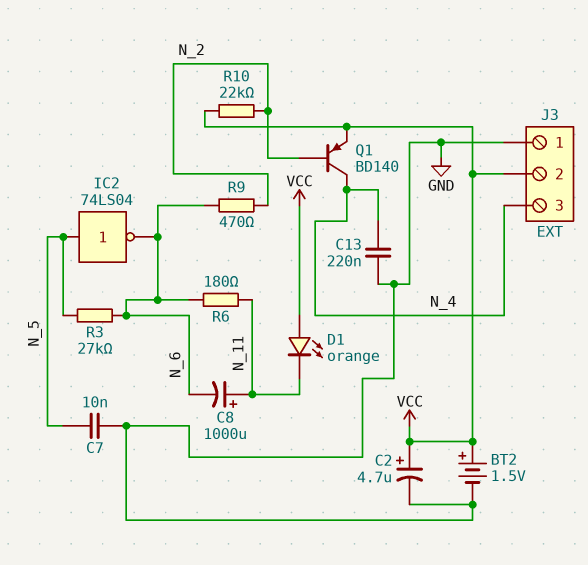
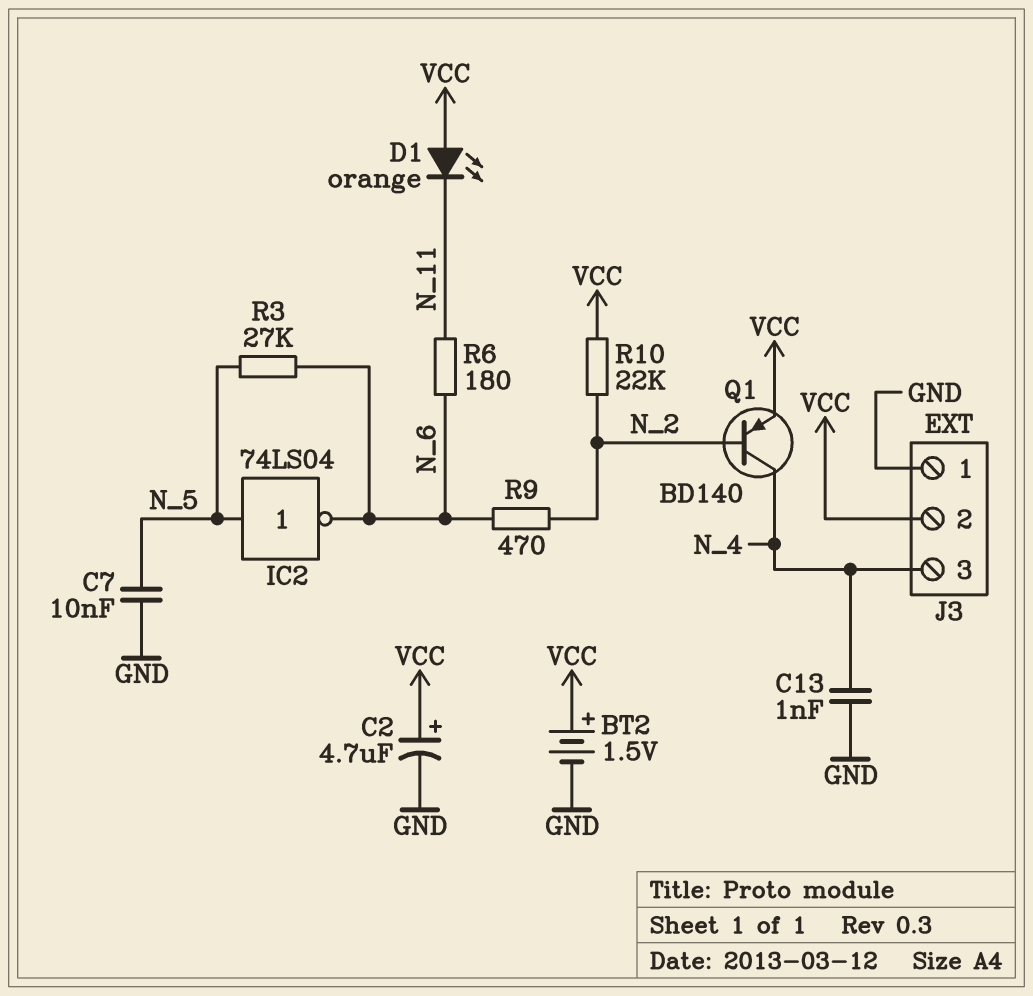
C8: 1000uF (plus N_11, minus N_6) -> none
C13: 220nF (GND, N_4) -> 1nF (GND, N_4)

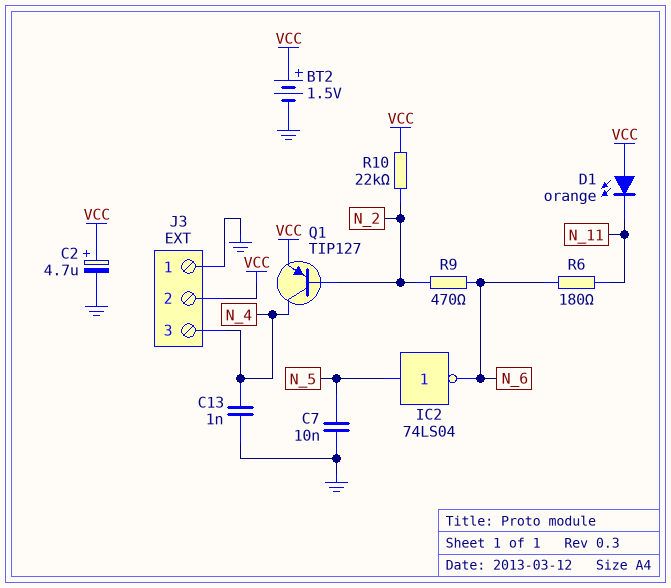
Q1: PNP BD140 (B N_2, C N_4, E VCC) -> PNP TIP127 (B N_2, C N_4, E VCC)
R3: 27k (N_5, N_6) -> none

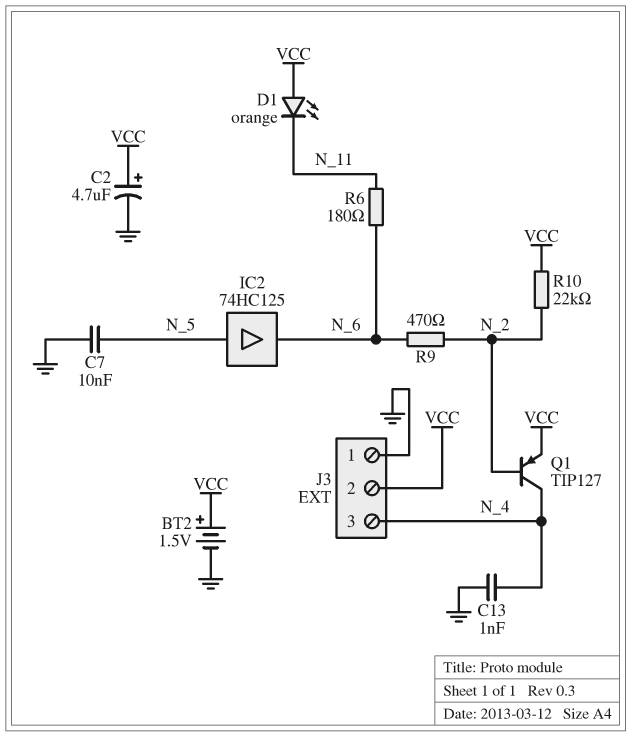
IC2: NOT 74LS04 (in N_5, out N_6) -> buffer 74HC125 (in N_5, out N_6)

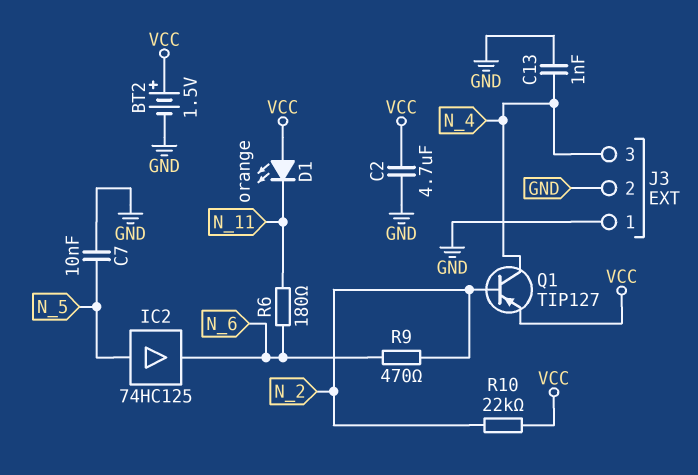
C2: 4.7uF (plus VCC, minus GND) -> 4.7uF (GND, VCC)
J3 pin 2: VCC -> GND

